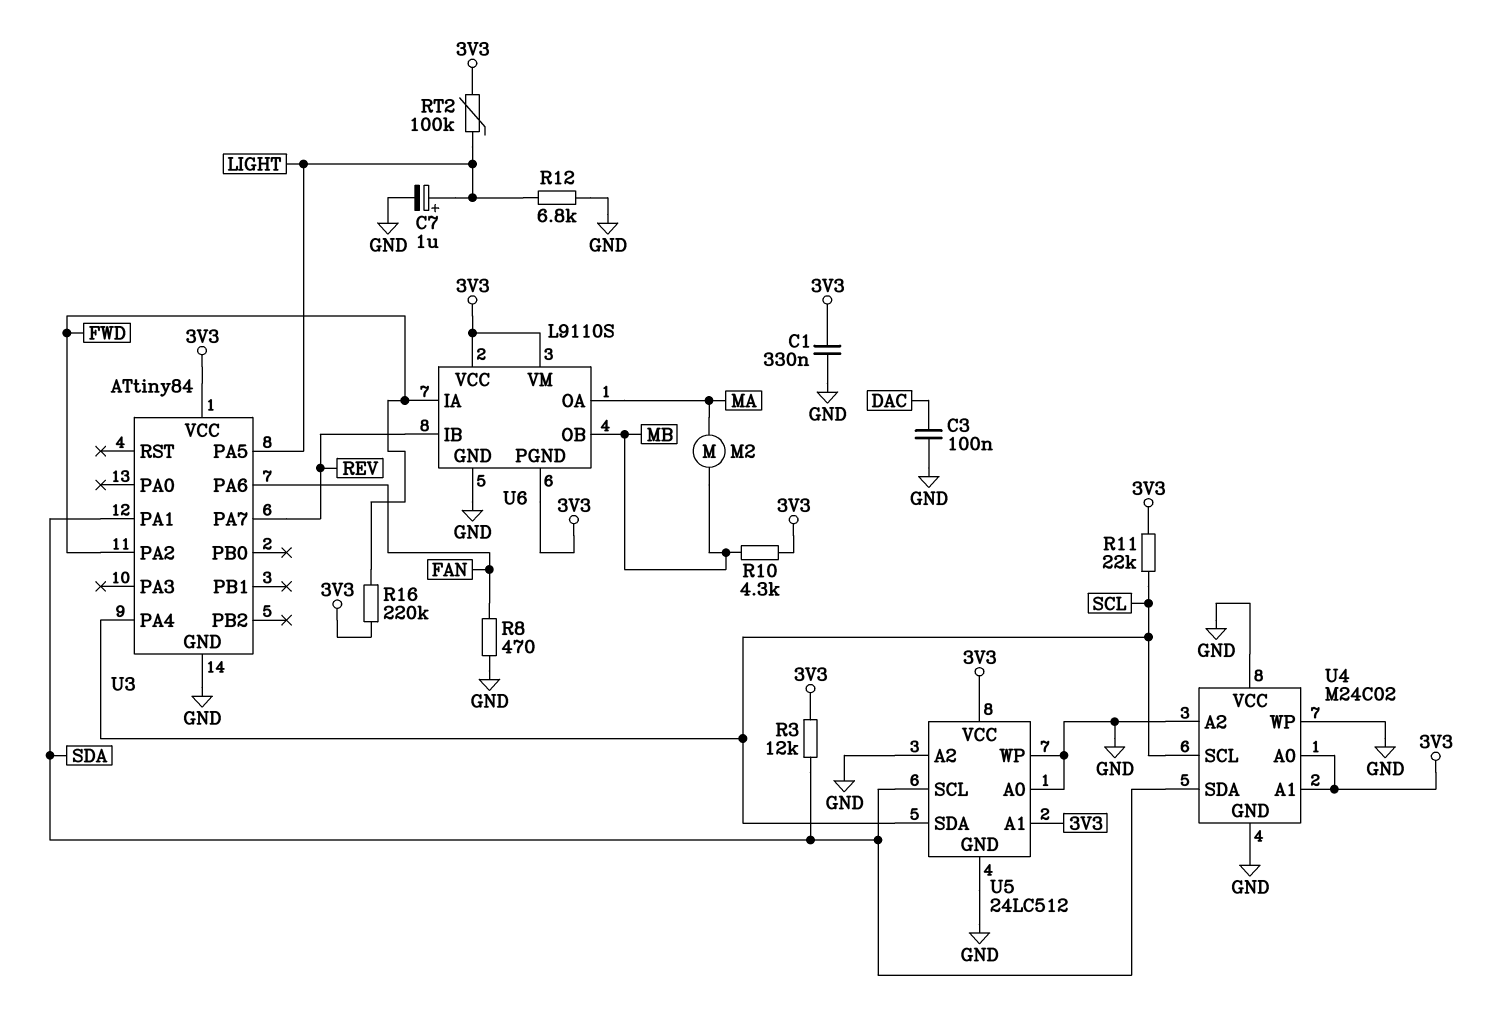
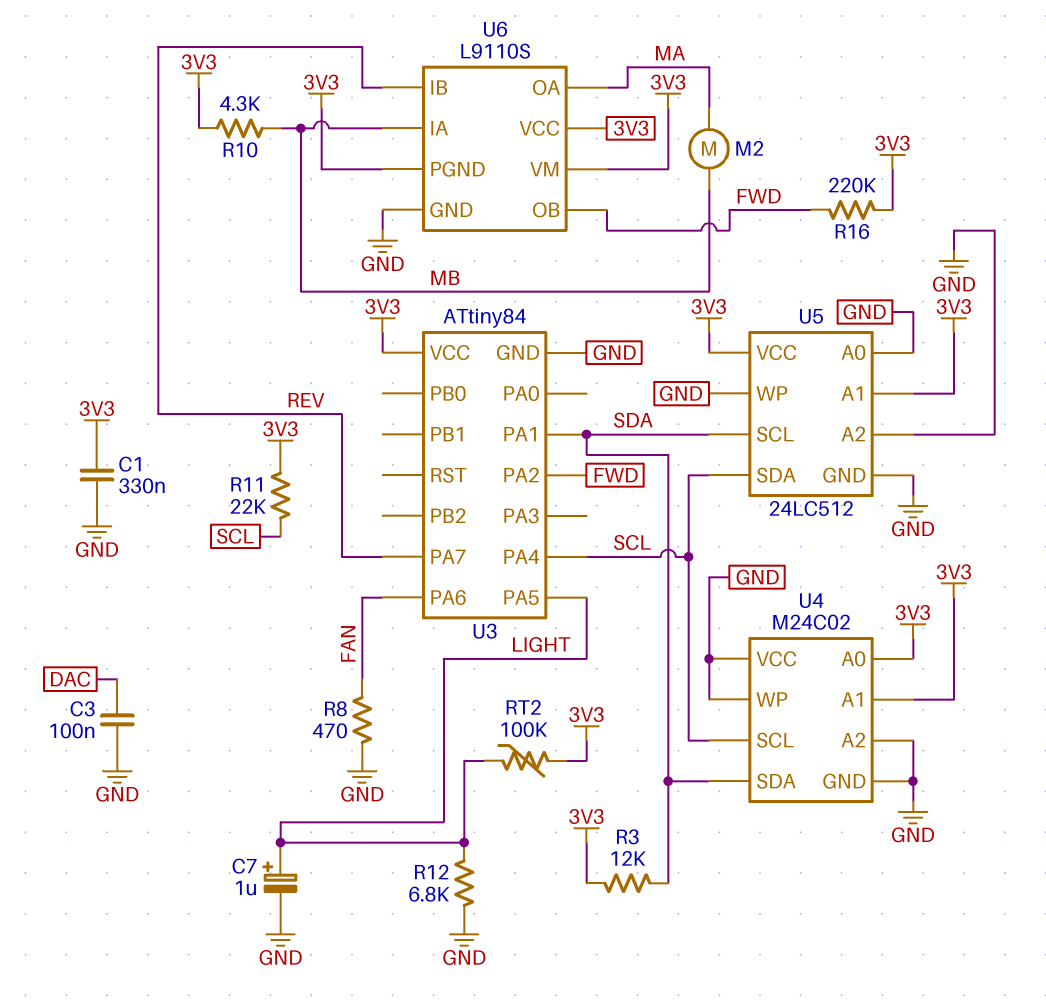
U6 pin IA: FWD -> MB
U6 pin OB: MB -> FWD

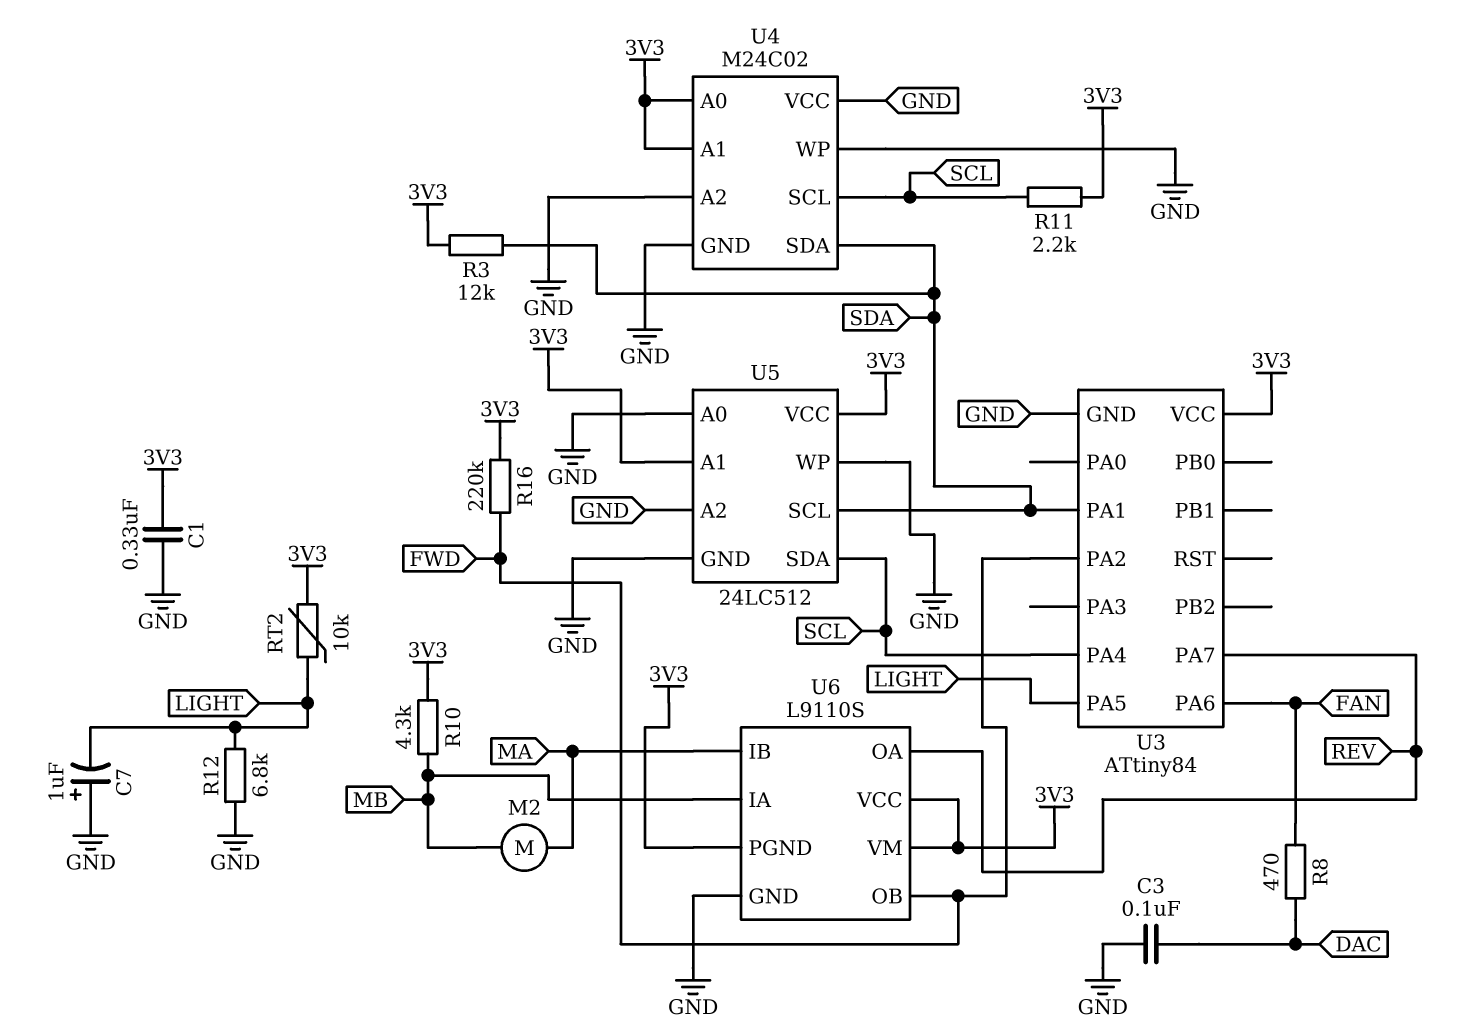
C7: 1uF (plus LIGHT, minus GND) -> 1uF (plus GND, minus LIGHT)
R8: 470 (FAN, GND) -> 470 (DAC, FAN)
R11: 22k (3V3, SCL) -> 2.2k (3V3, SCL)
RT2: 100k (3V3, LIGHT) -> 10k (3V3, LIGHT)
U6 pin IB: REV -> MA
U6 pin OA: MA -> REV

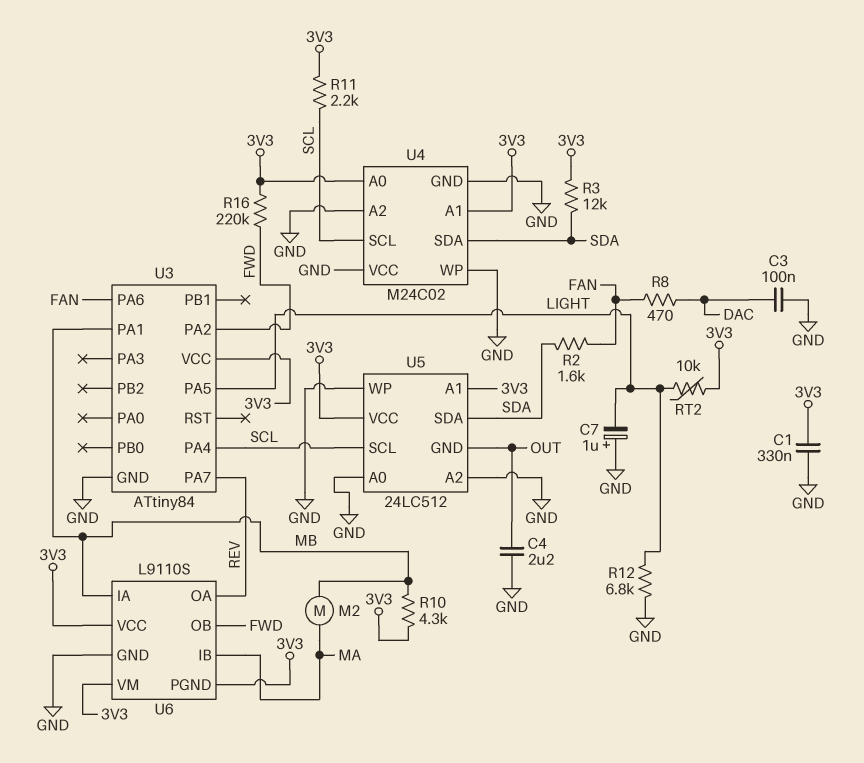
C4: none -> 2.2uF (GND, OUT)
R2: none -> 1.6k (FAN, SDA)
U3 pin PA1: SDA -> MB
U5 pin GND: GND -> OUT
U5 pin SCL: SDA -> SCL
U5 pin SDA: SCL -> SDA

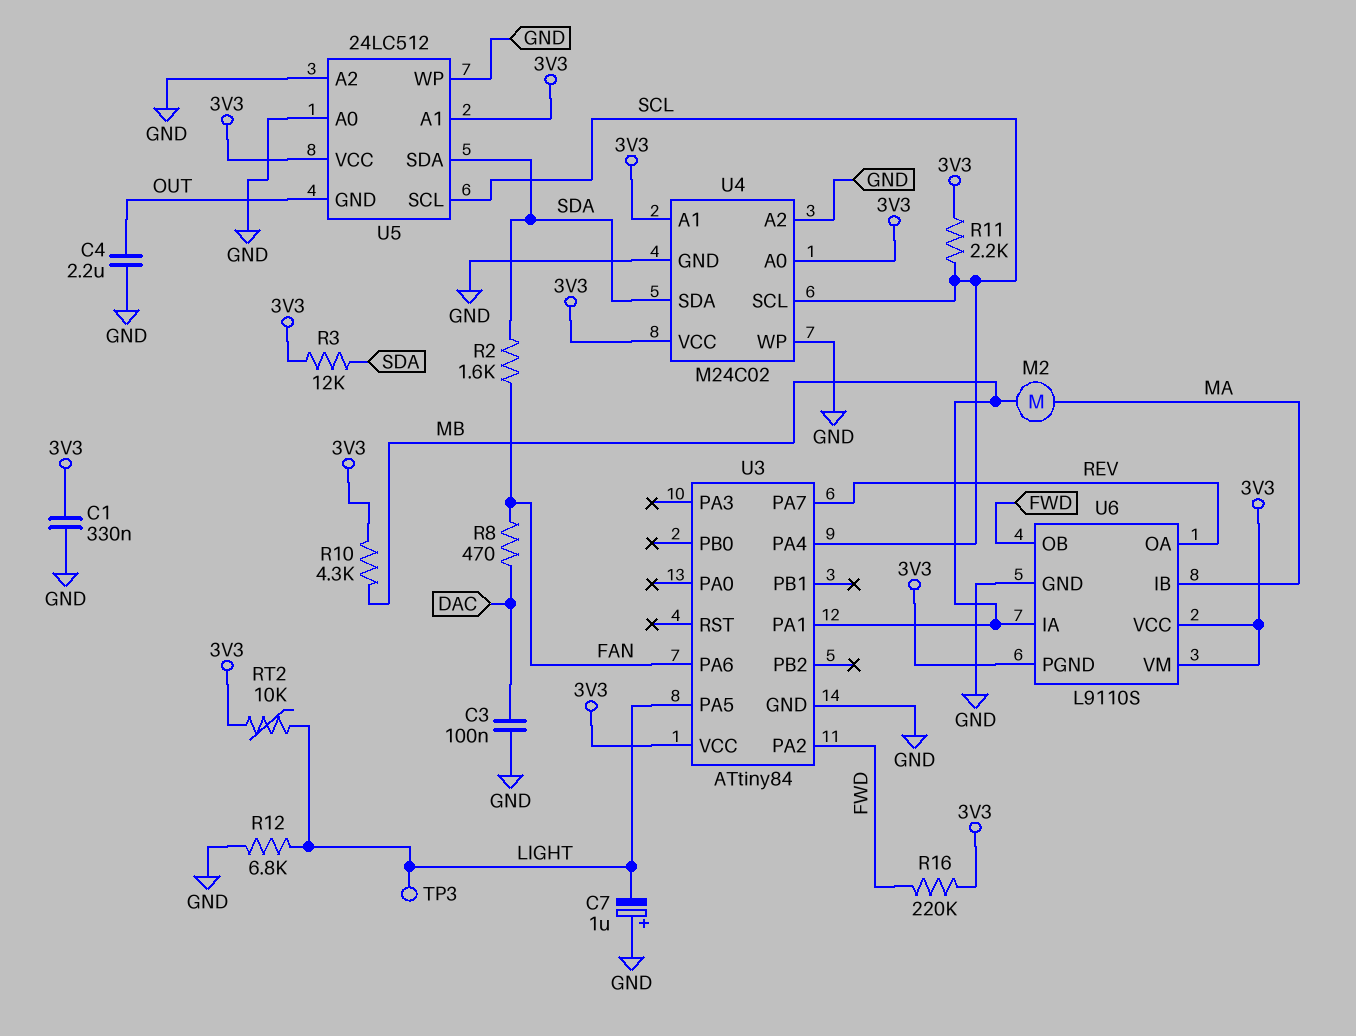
TP3: none -> test point (LIGHT)
U4 pin VCC: GND -> 3V3

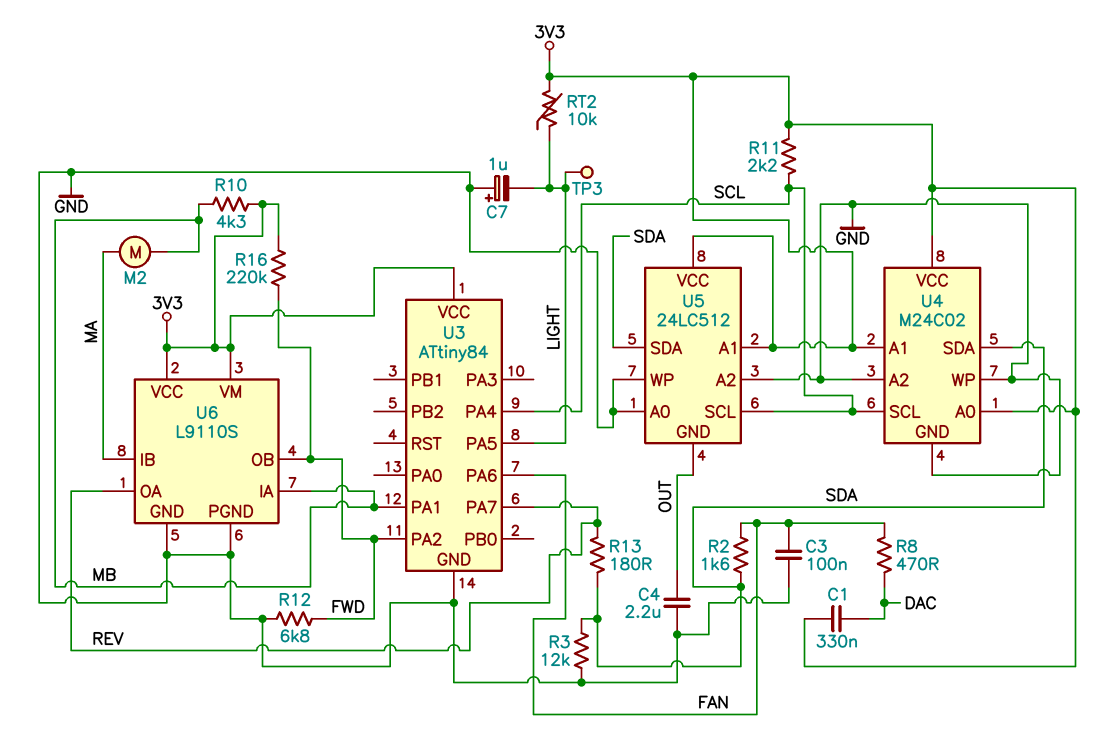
C1: 330nF (3V3, GND) -> 330nF (3V3, DAC)
C3: 100nF (DAC, GND) -> 100nF (FAN, GND)
R3: 12k (3V3, SDA) -> 12k (GND, SDA)
R12: 6.8k (GND, LIGHT) -> 6.8k (FWD, GND)
R13: none -> 180 (REV, SDA)
U6 pin PGND: 3V3 -> GND

